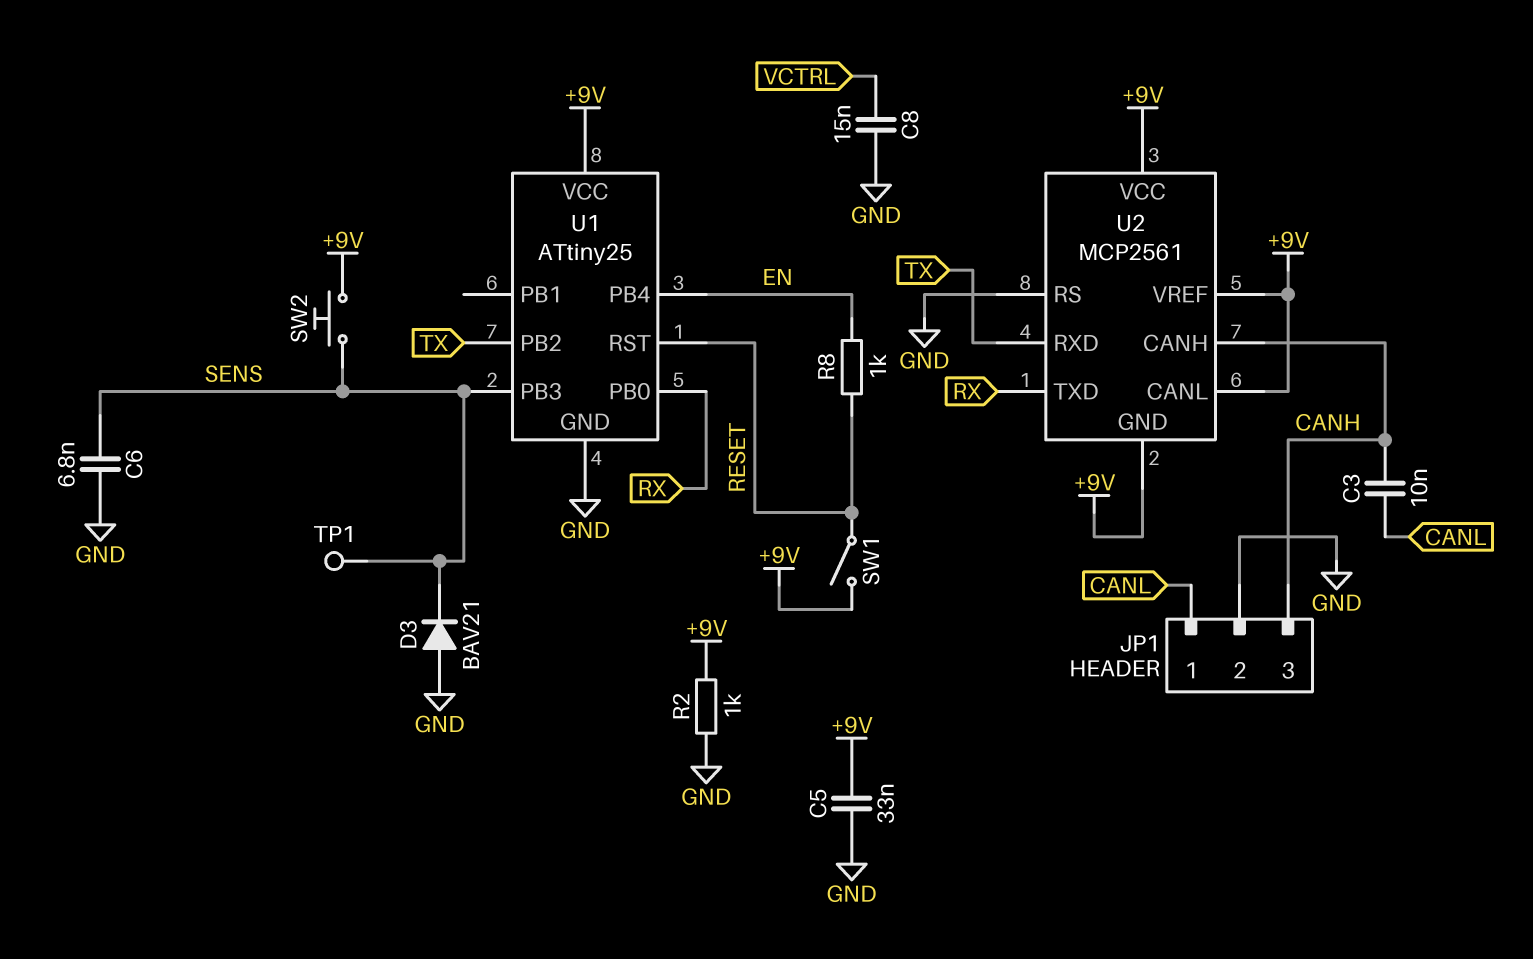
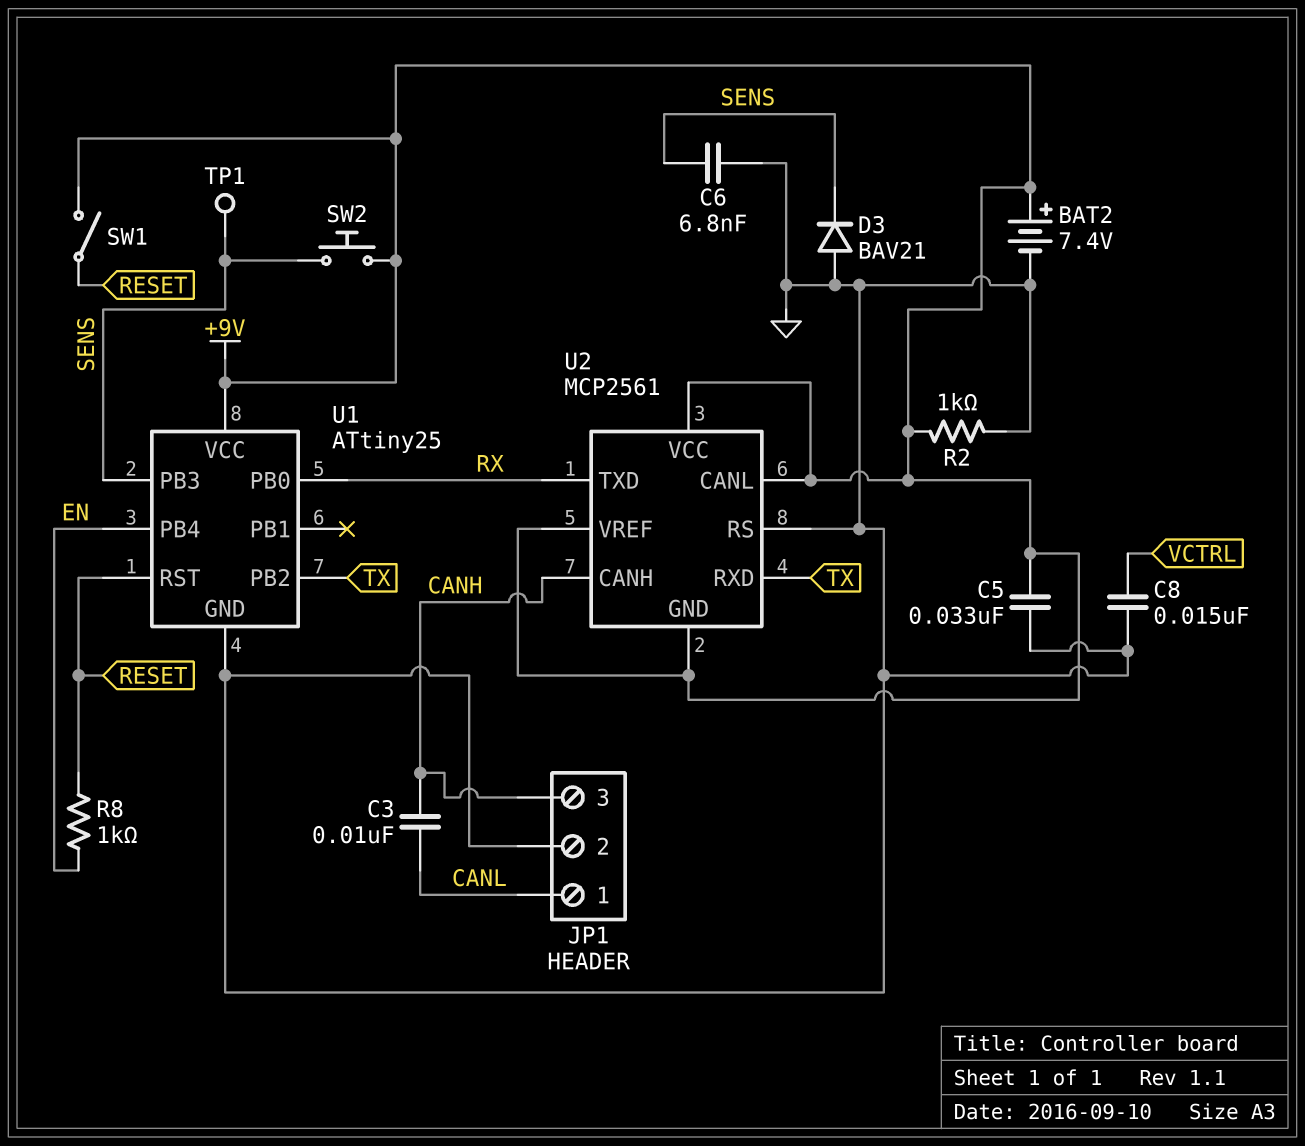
BAT2: none -> 7.4V (plus +9V, minus GND)

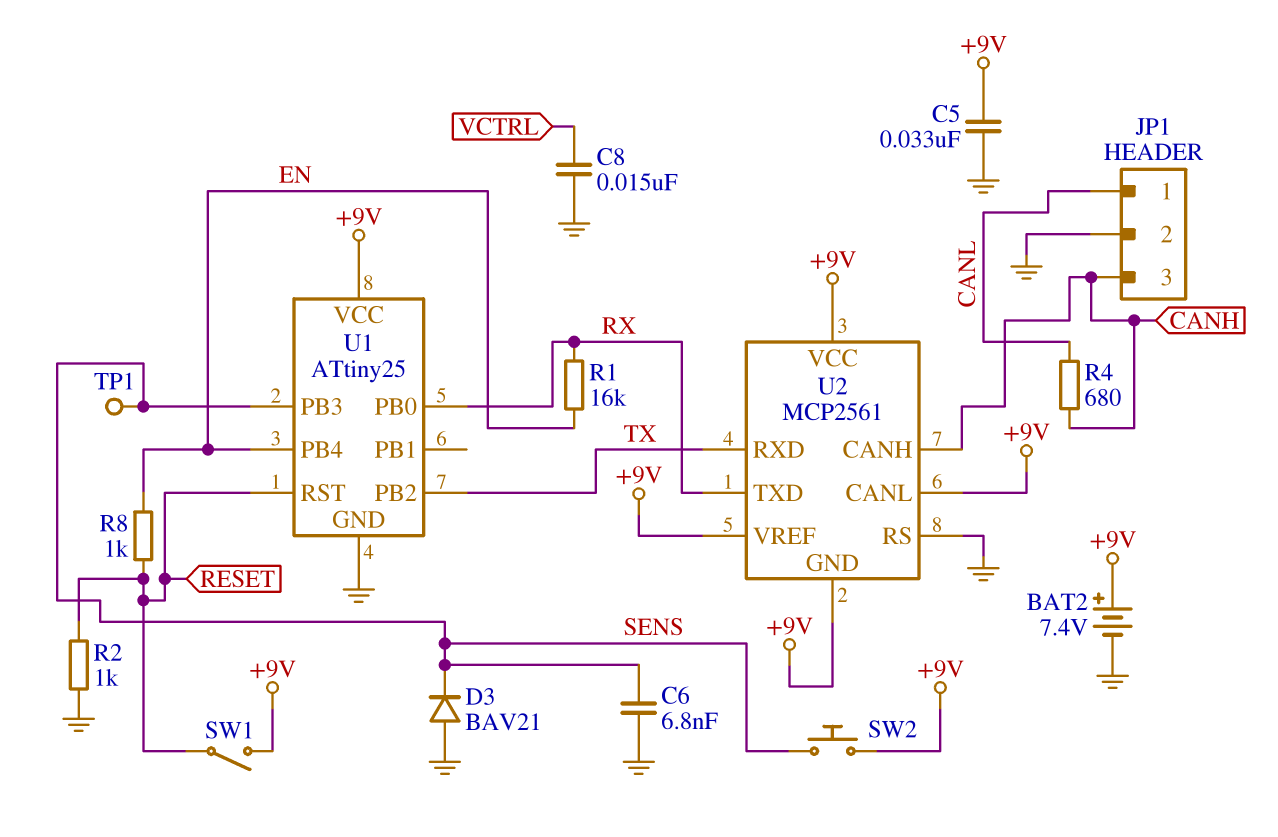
C3: 10nF (CANH, CANL) -> none
R1: none -> 16k (EN, RX)
R2: 1k (+9V, GND) -> 1k (GND, RESET)
R4: none -> 680 (CANH, CANL)

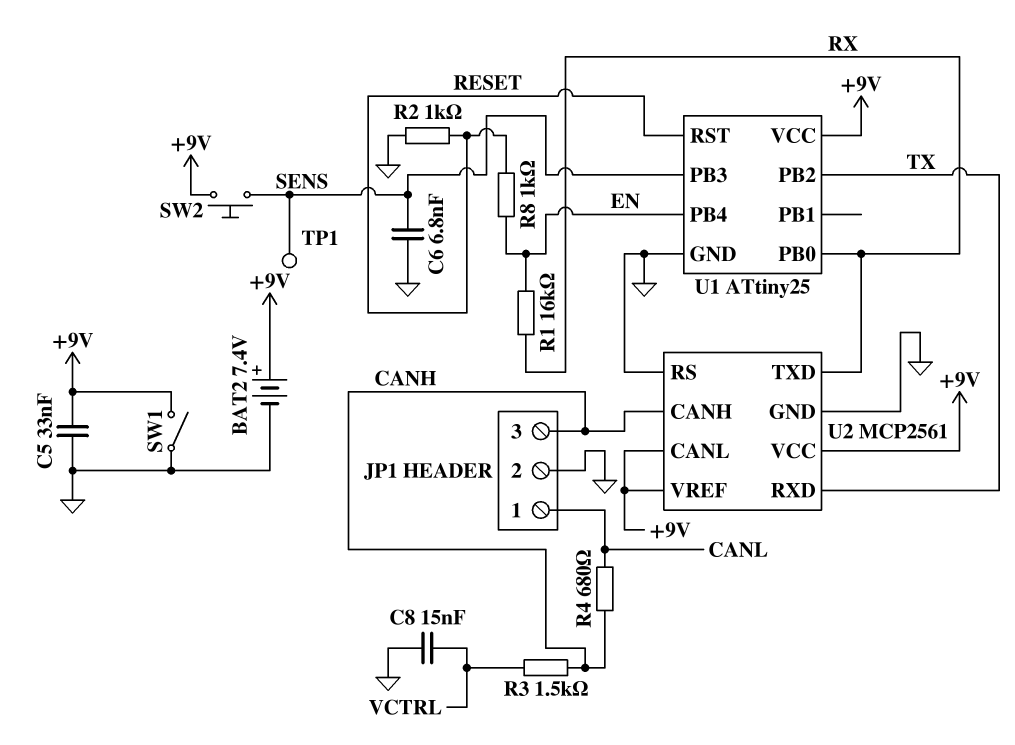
D3: diode BAV21 (A GND, K SENS) -> none
R3: none -> 1.5k (CANH, VCTRL)
SW1: switch (+9V, RESET) -> switch (+9V, GND)
U2 pin GND: +9V -> GND

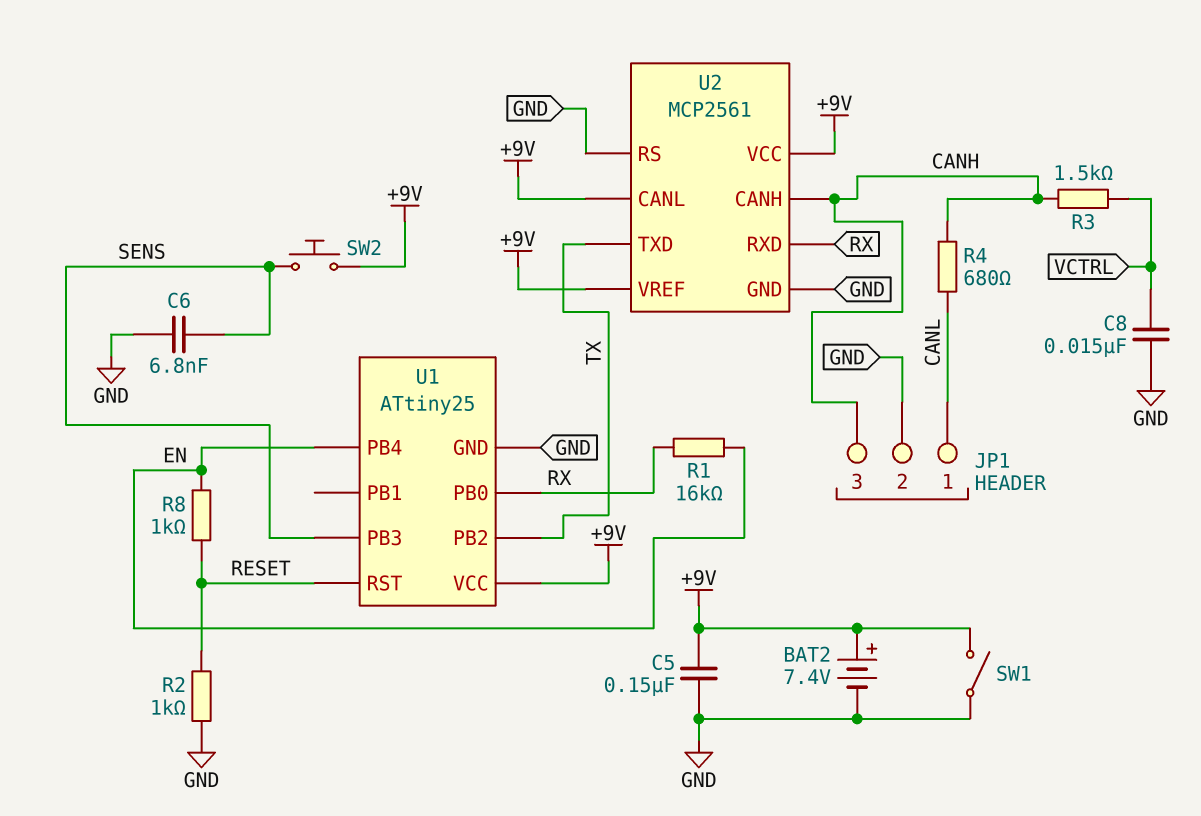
C5: 33nF (+9V, GND) -> 150nF (+9V, GND)
TP1: test point (SENS) -> none
U2 pin RXD: TX -> RX
U2 pin TXD: RX -> TX

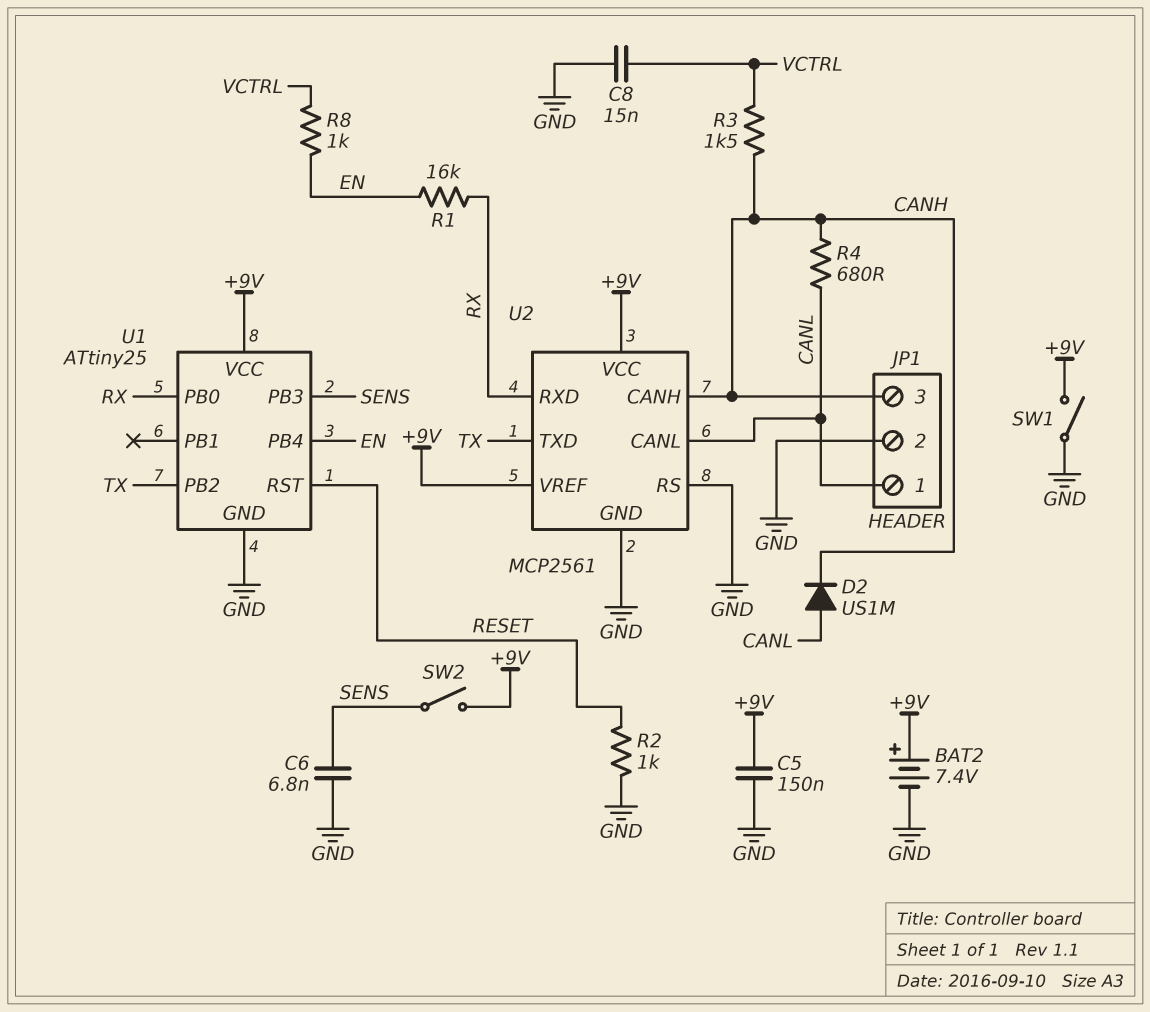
D2: none -> diode US1M (A CANL, K CANH)
R8: 1k (EN, RESET) -> 1k (EN, VCTRL)
SW2: button (+9V, SENS) -> switch (+9V, SENS)
U2 pin CANL: +9V -> CANL

